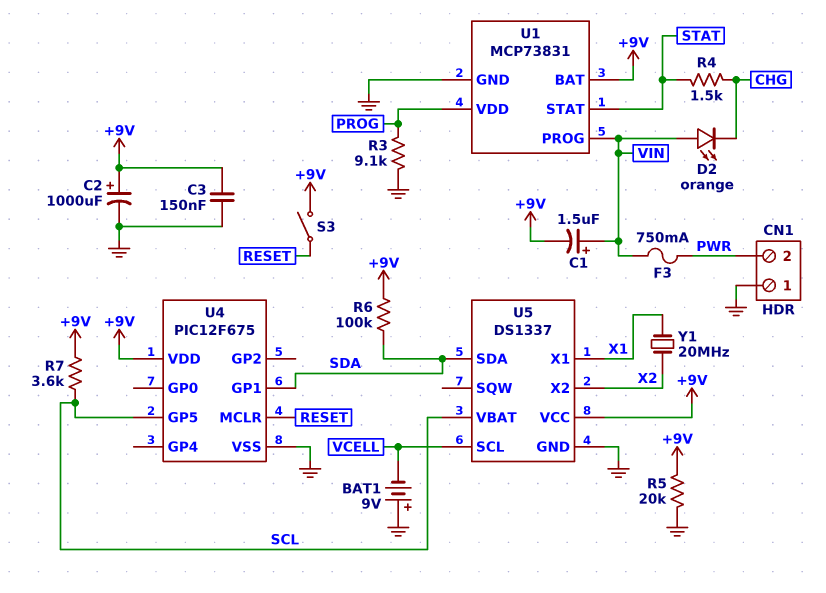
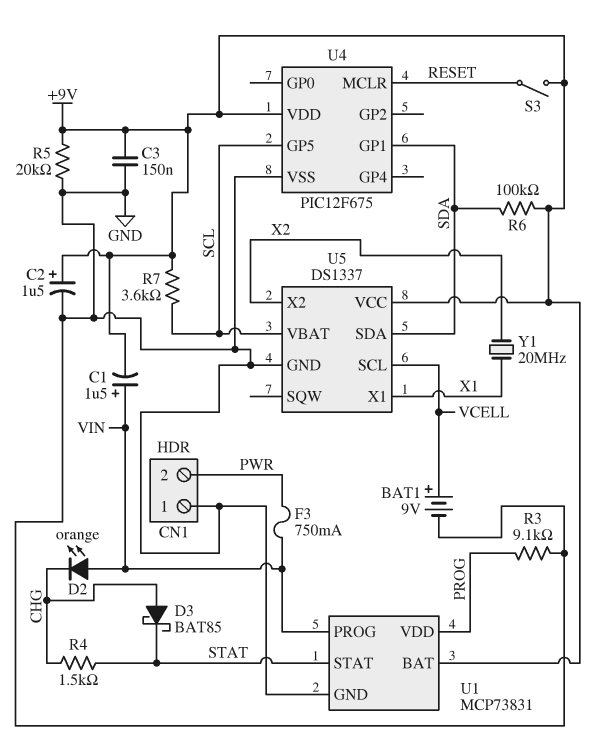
BAT1: 9V (plus GND, minus VCELL) -> 9V (plus VCELL, minus GND)
C2: 1000uF (plus +9V, minus GND) -> 1.5uF (plus +9V, minus GND)
D3: none -> schottky BAT85 (A CHG, K STAT)

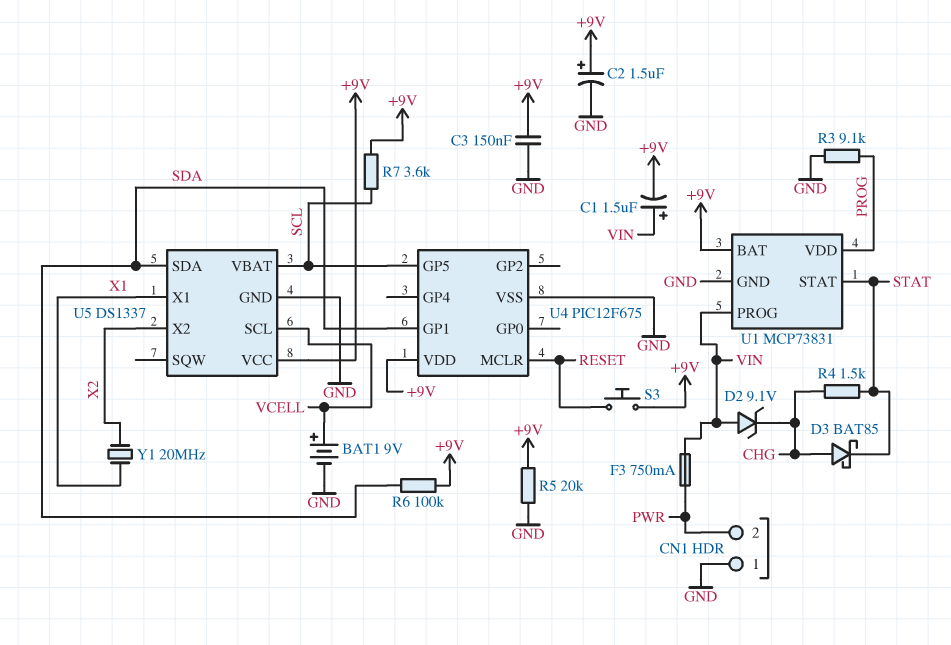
D2: LED orange (A VIN, K CHG) -> zener 9.1V (A VIN, K CHG)
S3: switch (+9V, RESET) -> button (+9V, RESET)

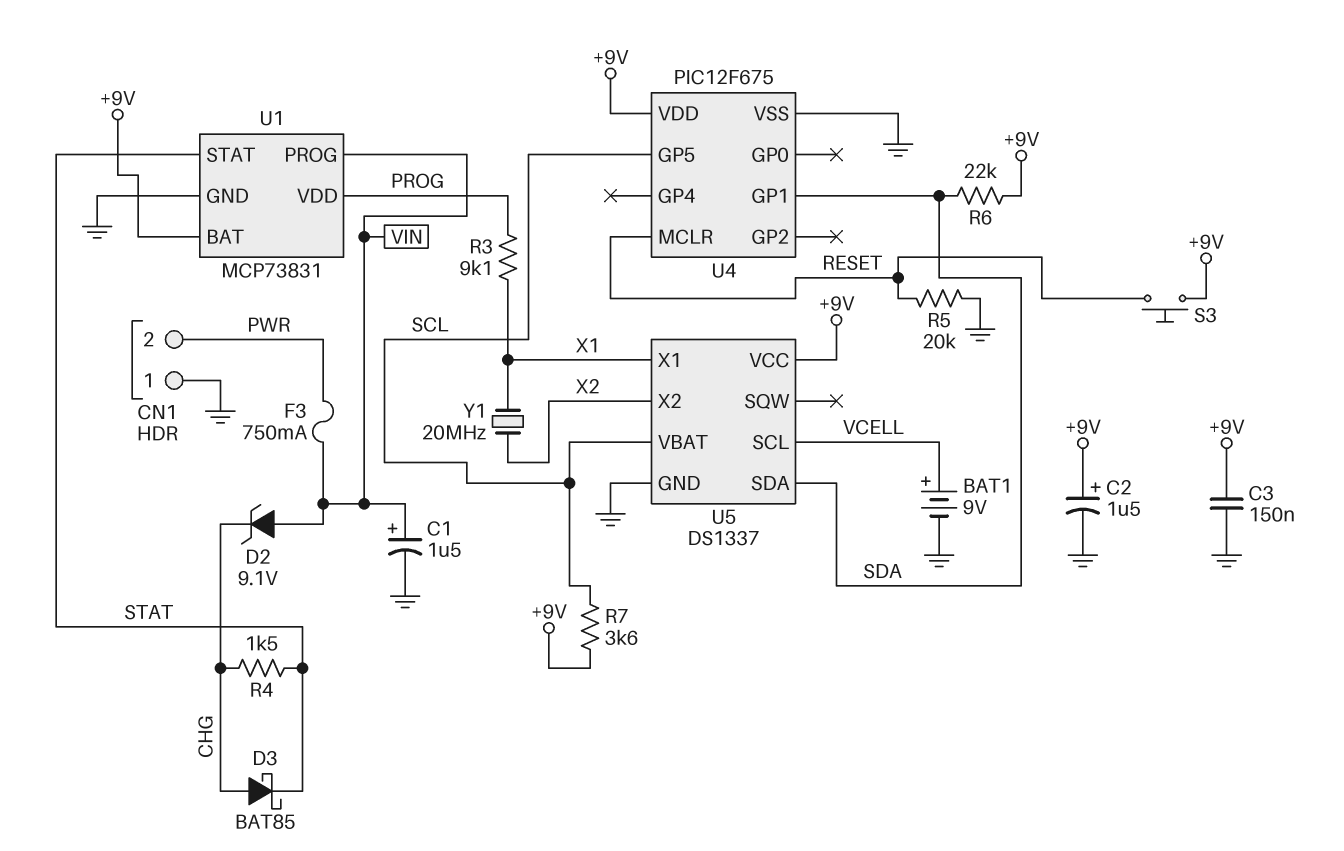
C1: 1.5uF (plus VIN, minus +9V) -> 1.5uF (plus VIN, minus GND)
R3: 9.1k (GND, PROG) -> 9.1k (PROG, X1)
R5: 20k (+9V, GND) -> 20k (GND, RESET)
R6: 100k (+9V, SDA) -> 22k (+9V, SDA)

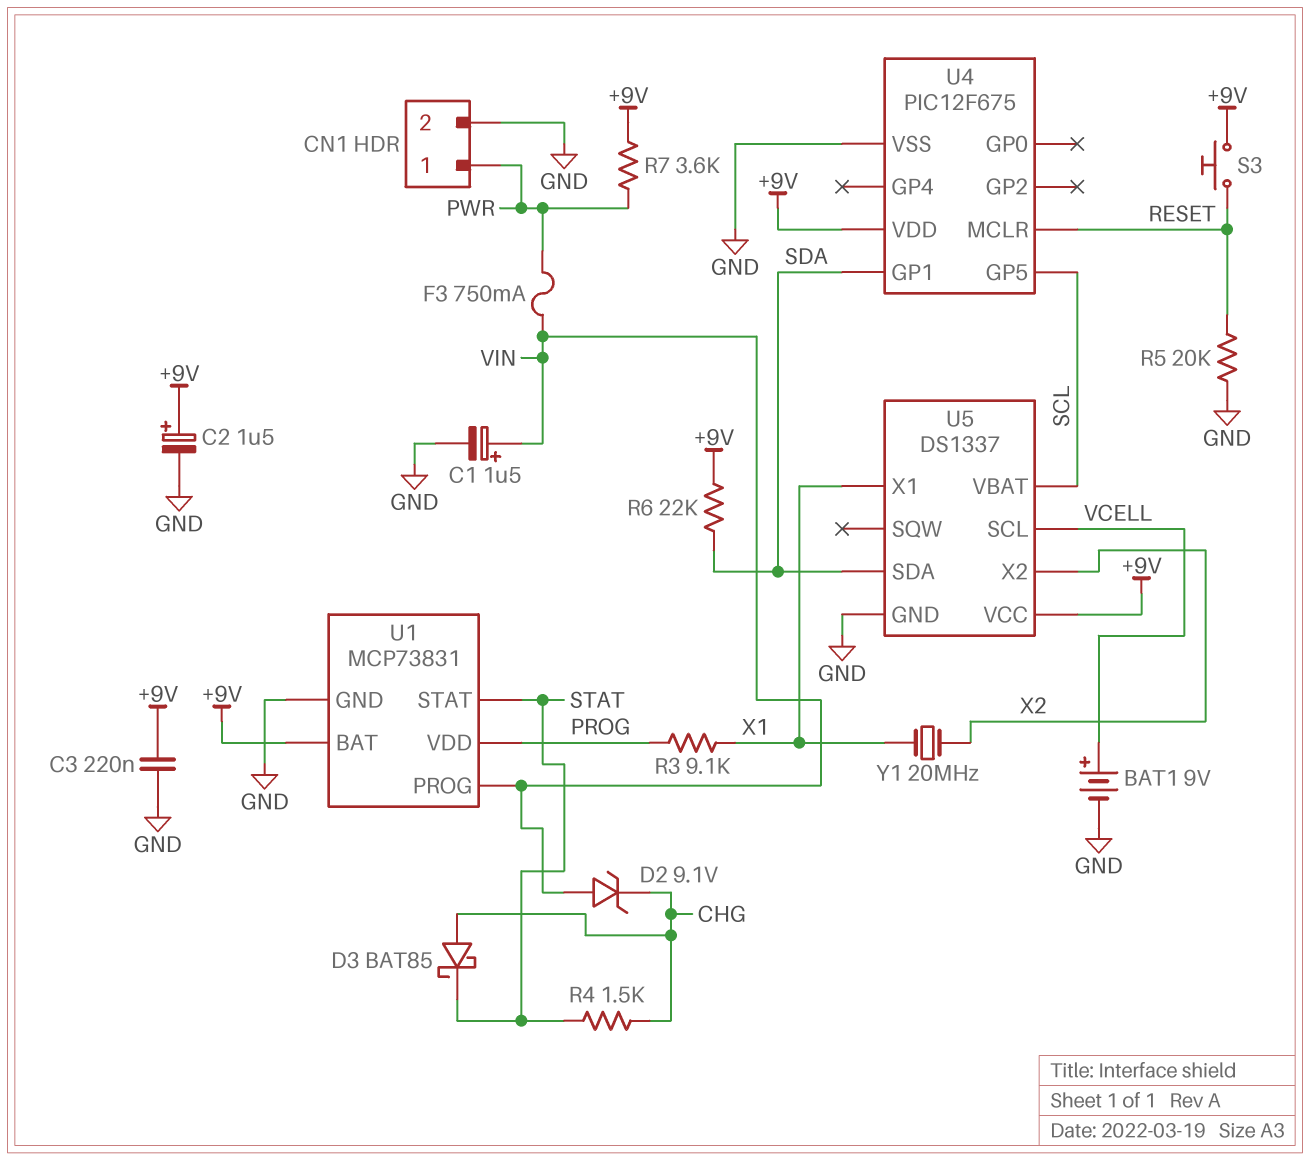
C3: 150nF (+9V, GND) -> 220nF (+9V, GND)
CN1 pin 1: GND -> PWR
CN1 pin 2: PWR -> GND
R7: 3.6k (+9V, SCL) -> 3.6k (+9V, PWR)

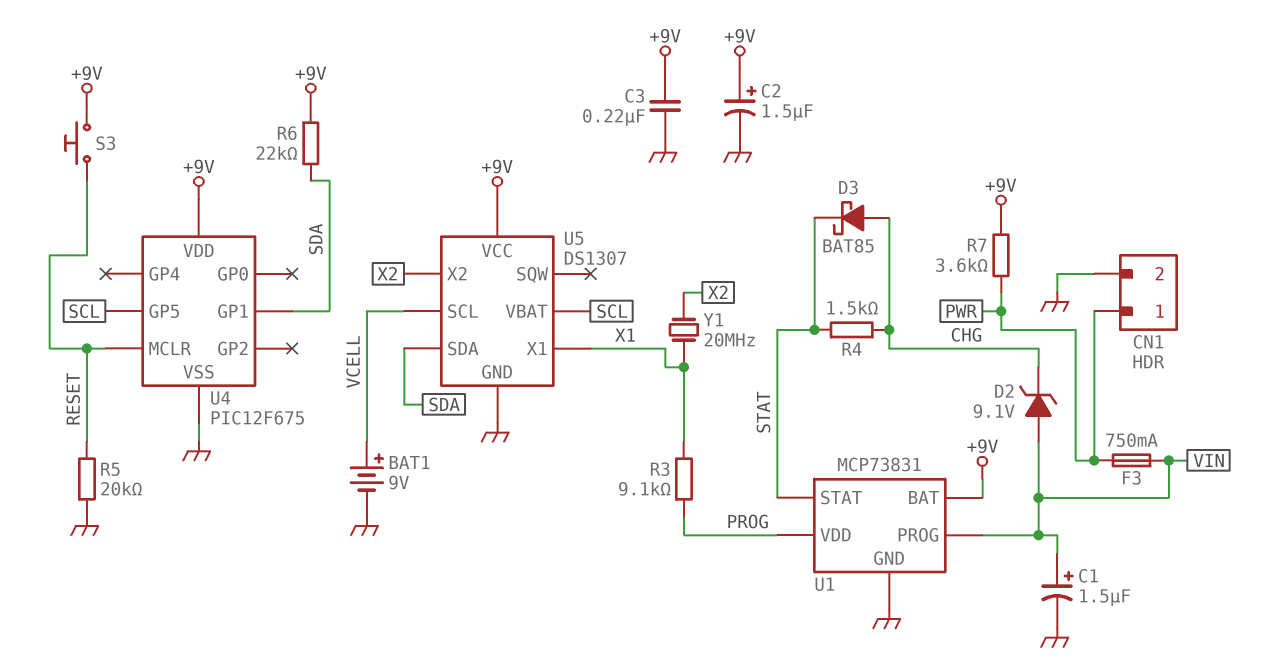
U5: DS1337 -> DS1307

